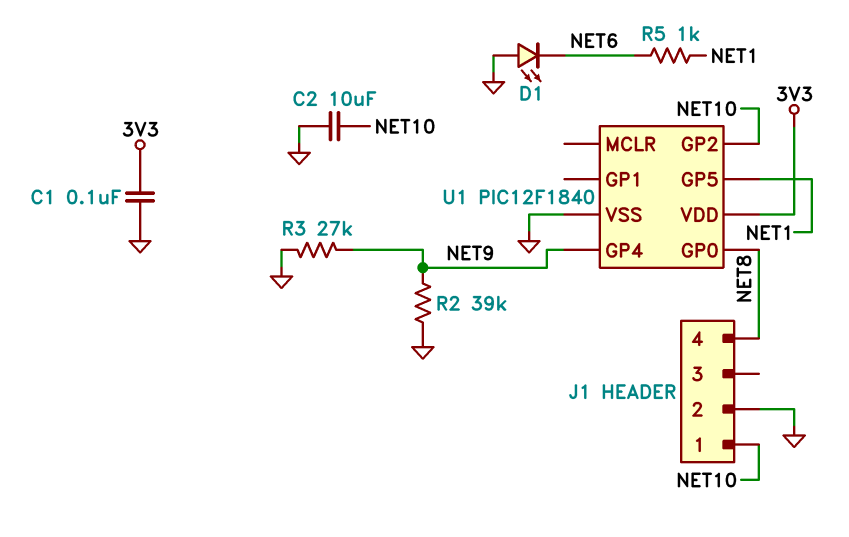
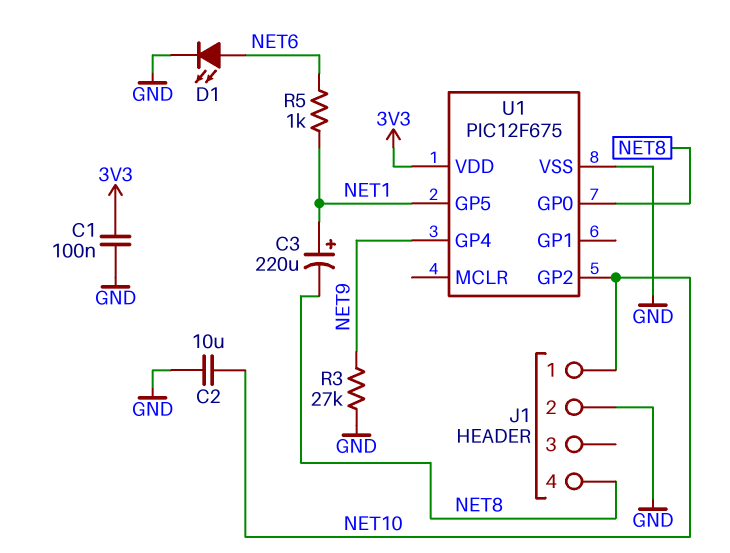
C3: none -> 220uF (plus NET1, minus NET8)
D1: LED (A GND, K NET6) -> LED (A NET6, K GND)
R2: 39k (GND, NET9) -> none
U1: PIC12F1840 -> PIC12F675

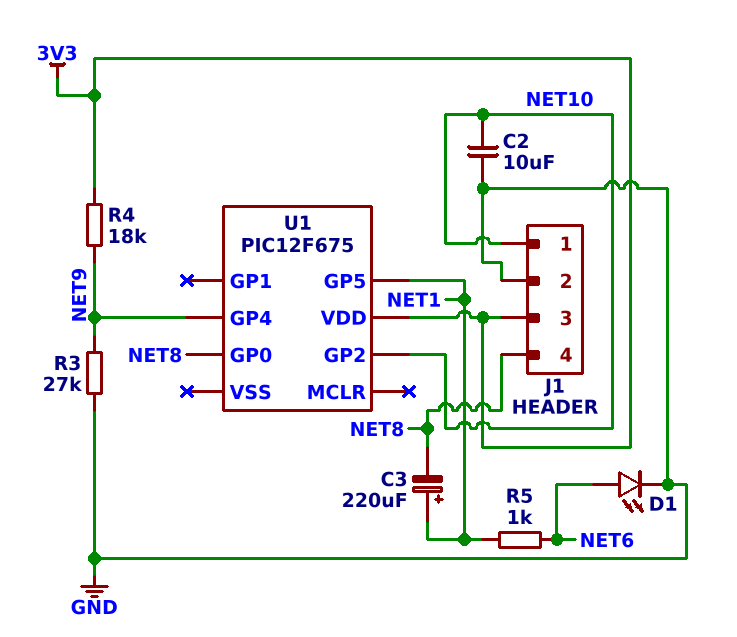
C1: 100nF (3V3, GND) -> none
J1 pin 3: none -> 3V3
R4: none -> 18k (3V3, NET9)
U1 pin VSS: GND -> none

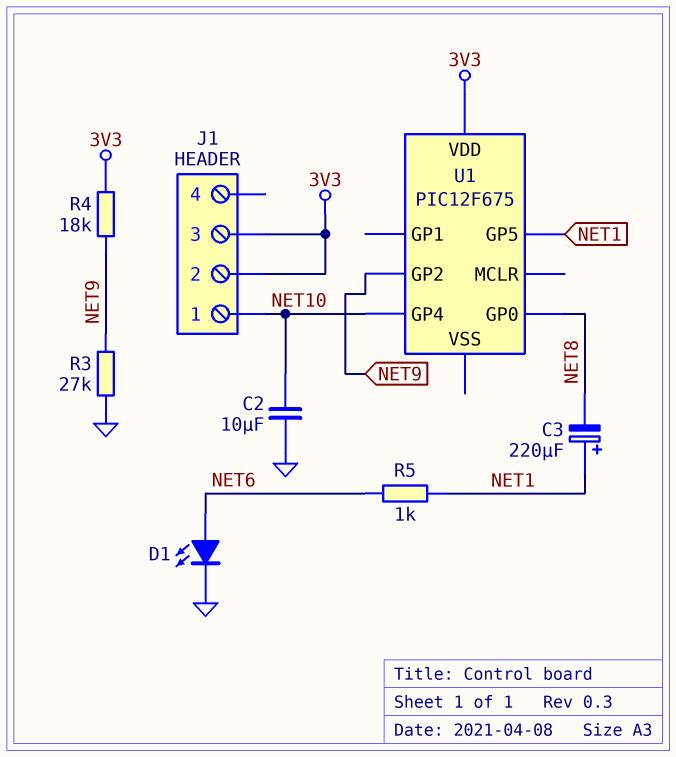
J1 pin 2: GND -> 3V3
J1 pin 4: NET8 -> none
U1 pin GP2: NET10 -> NET9
U1 pin GP4: NET9 -> NET10

